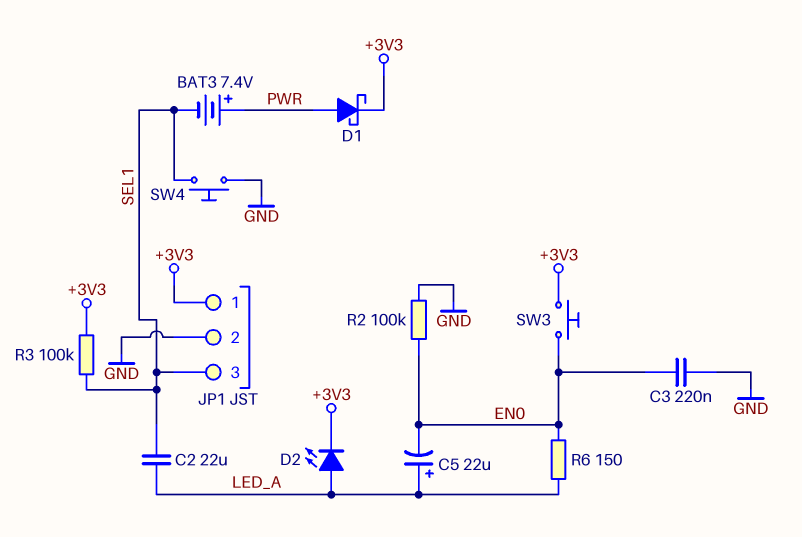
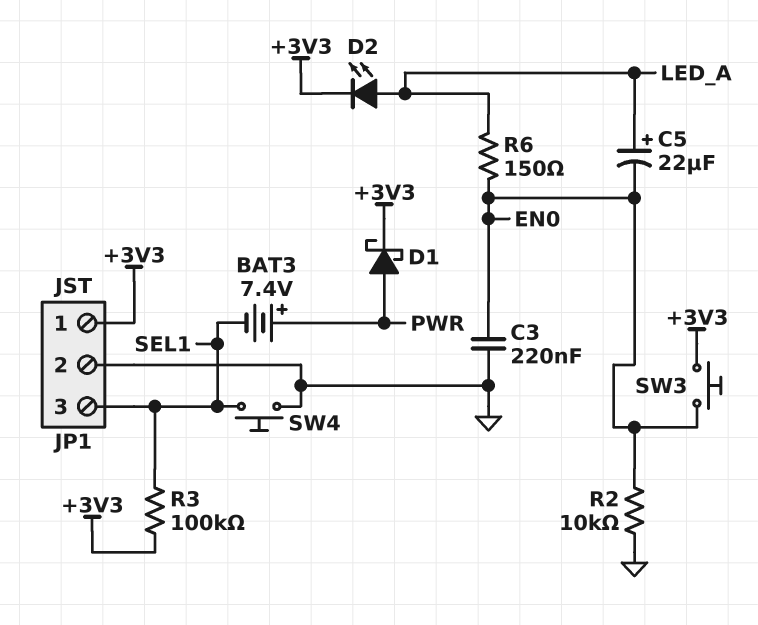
C2: 22uF (LED_A, SEL1) -> none
R2: 100k (EN0, GND) -> 10k (EN0, GND)

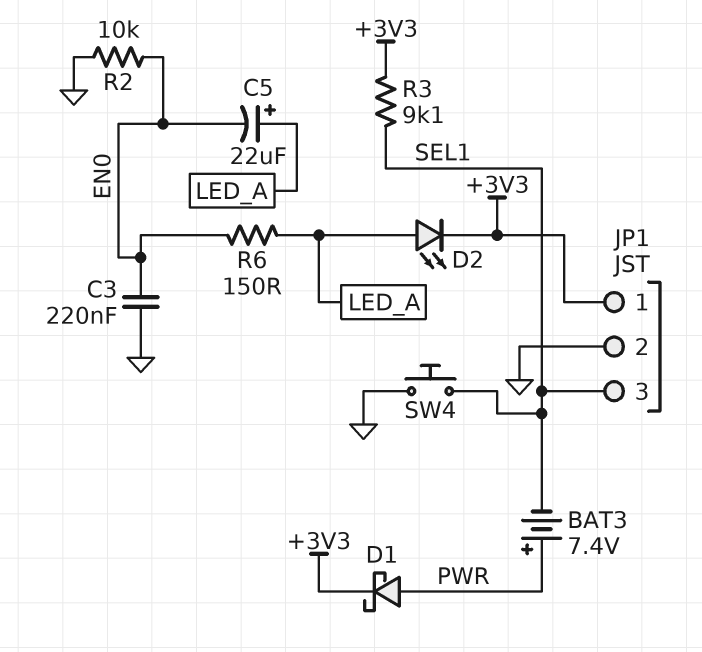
R3: 100k (+3V3, SEL1) -> 9.1k (+3V3, SEL1)
SW3: button (+3V3, EN0) -> none

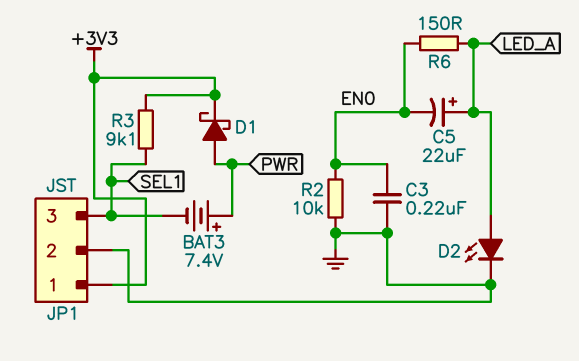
D2: LED (A LED_A, K +3V3) -> LED (A LED_A, K GND)
SW4: button (GND, SEL1) -> none

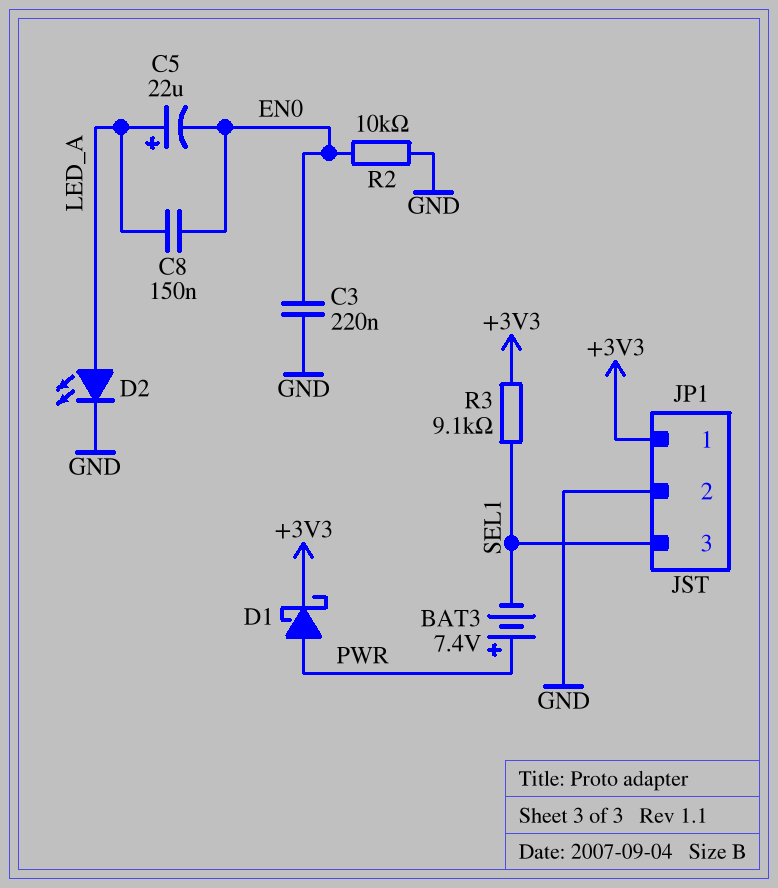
C8: none -> 150nF (EN0, LED_A)
R6: 150 (EN0, LED_A) -> none

